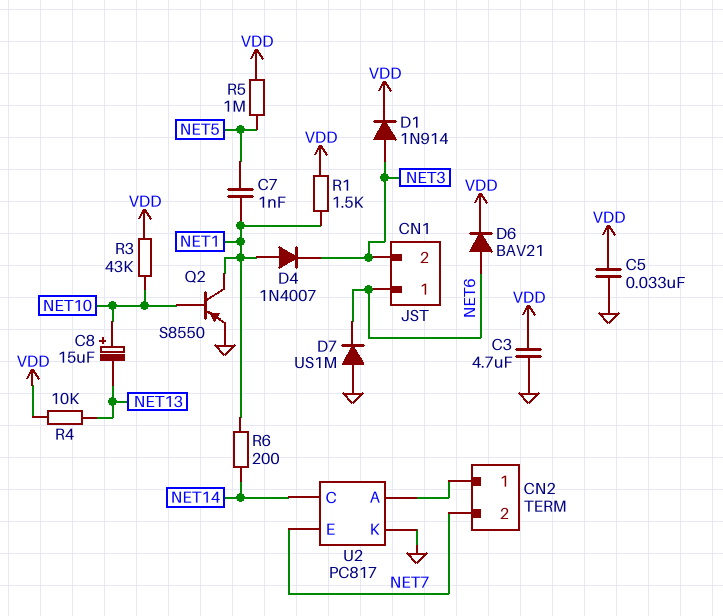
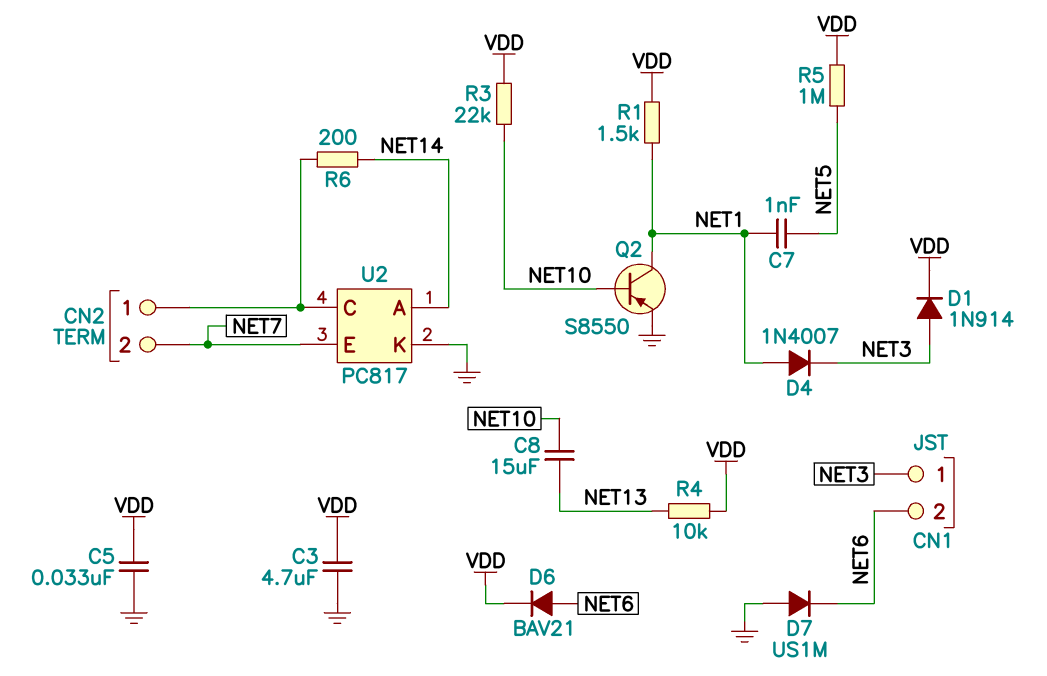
C8: 15uF (plus NET10, minus NET13) -> 15uF (NET10, NET13)
CN1 pin 1: NET6 -> NET3
CN1 pin 2: NET3 -> NET6
R3: 43k (NET10, VDD) -> 22k (NET10, VDD)
R6: 200 (NET1, NET14) -> 200 (CN2/1, NET14)
U2 pin A: CN2/1 -> NET14
U2 pin C: NET14 -> CN2/1

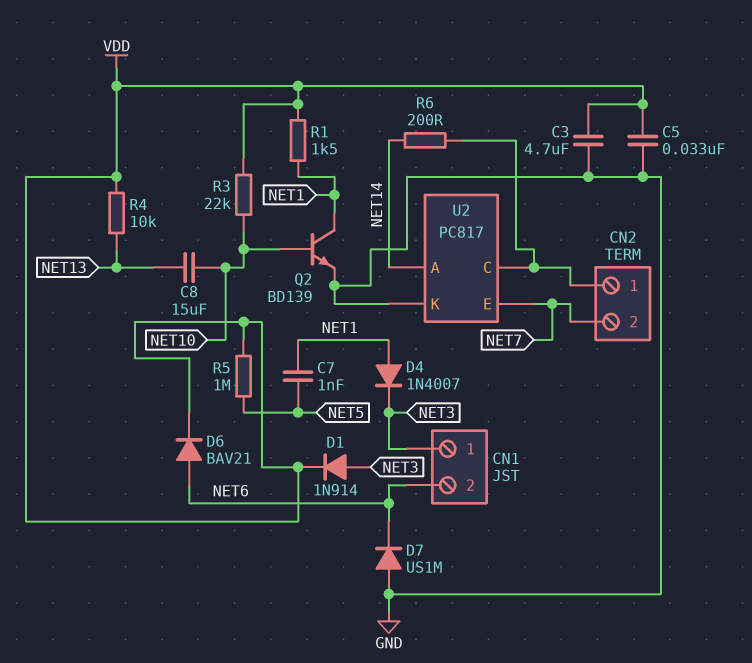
Q2: PNP S8550 (B NET10, C NET1, E GND) -> NPN BD139 (B NET10, C NET1, E GND)

